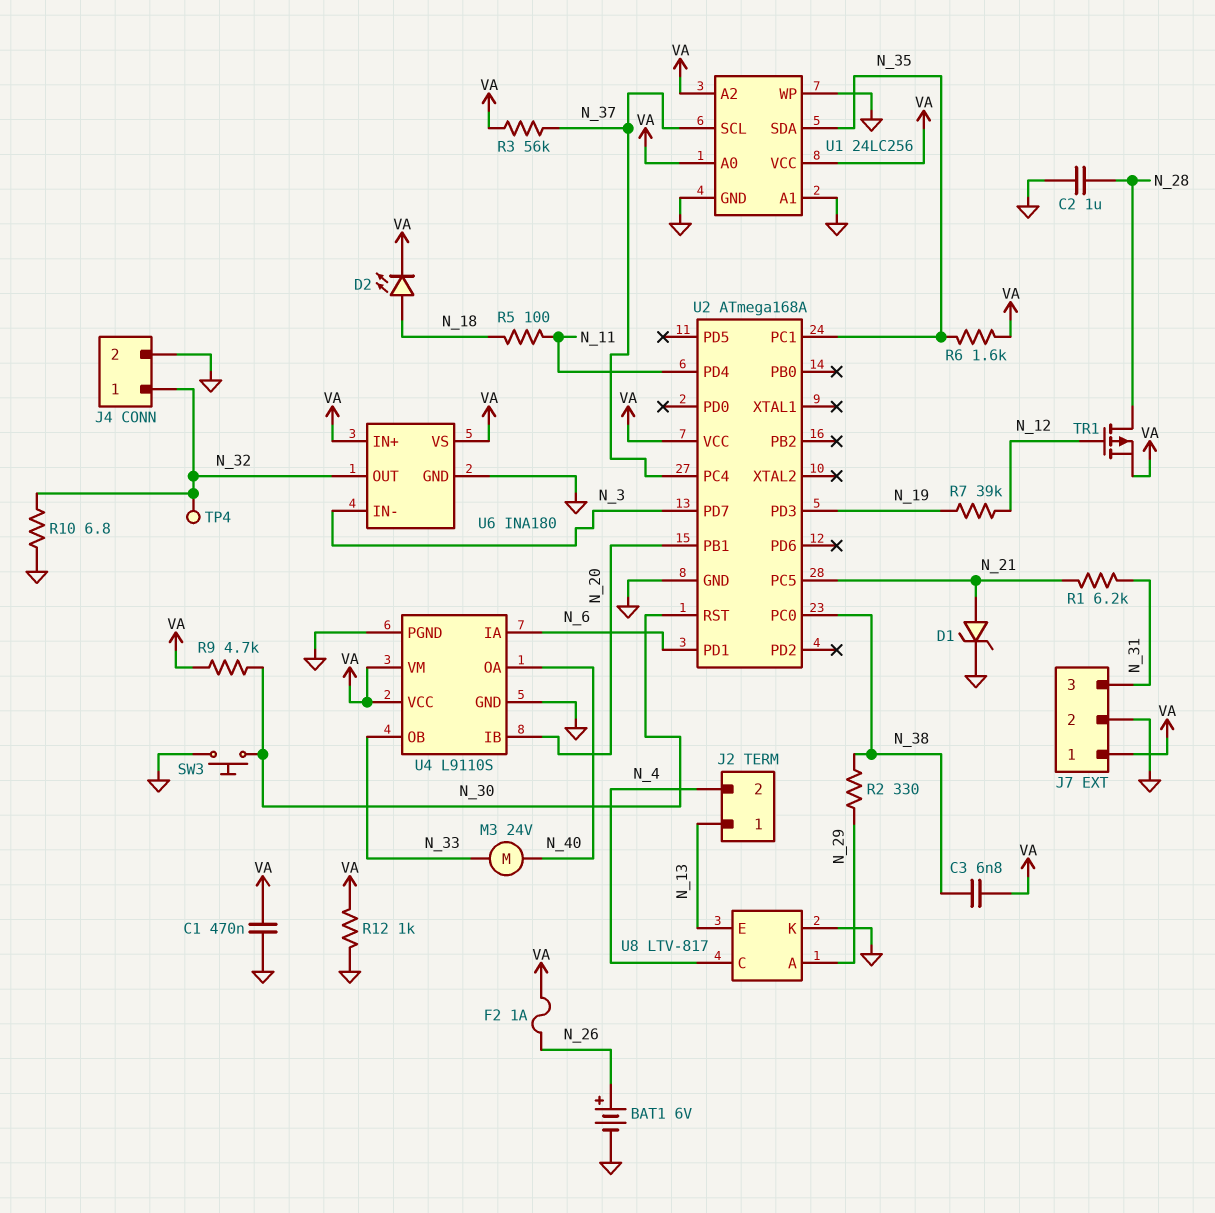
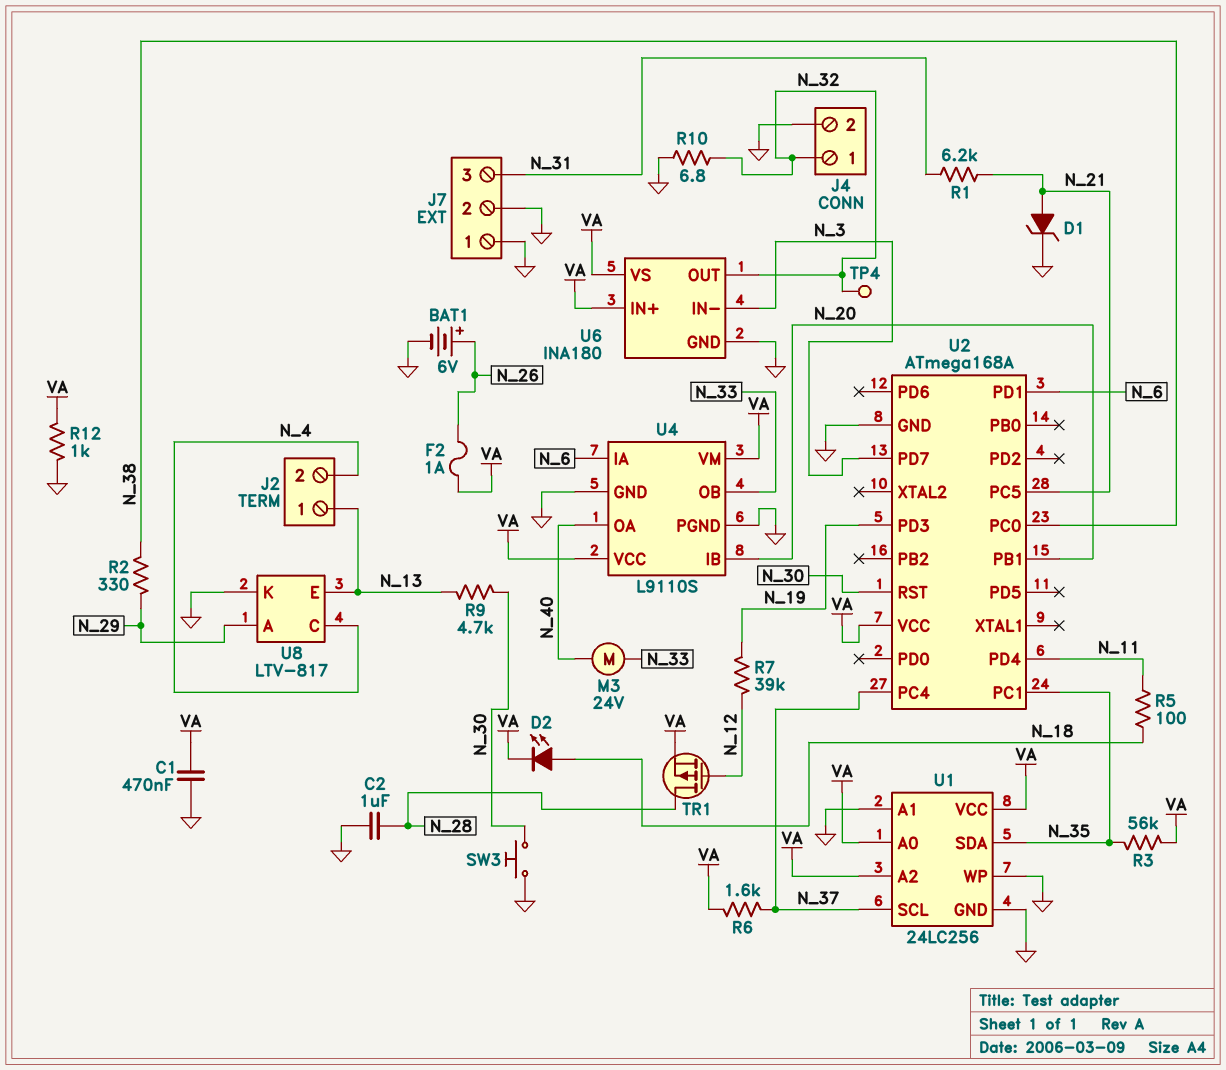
C3: 6.8nF (N_38, VA) -> none
J7 pin 1: VA -> GND
R3: 56k (N_37, VA) -> 56k (N_35, VA)
R6: 1.6k (N_35, VA) -> 1.6k (N_37, VA)
R9: 4.7k (N_30, VA) -> 4.7k (N_13, N_30)

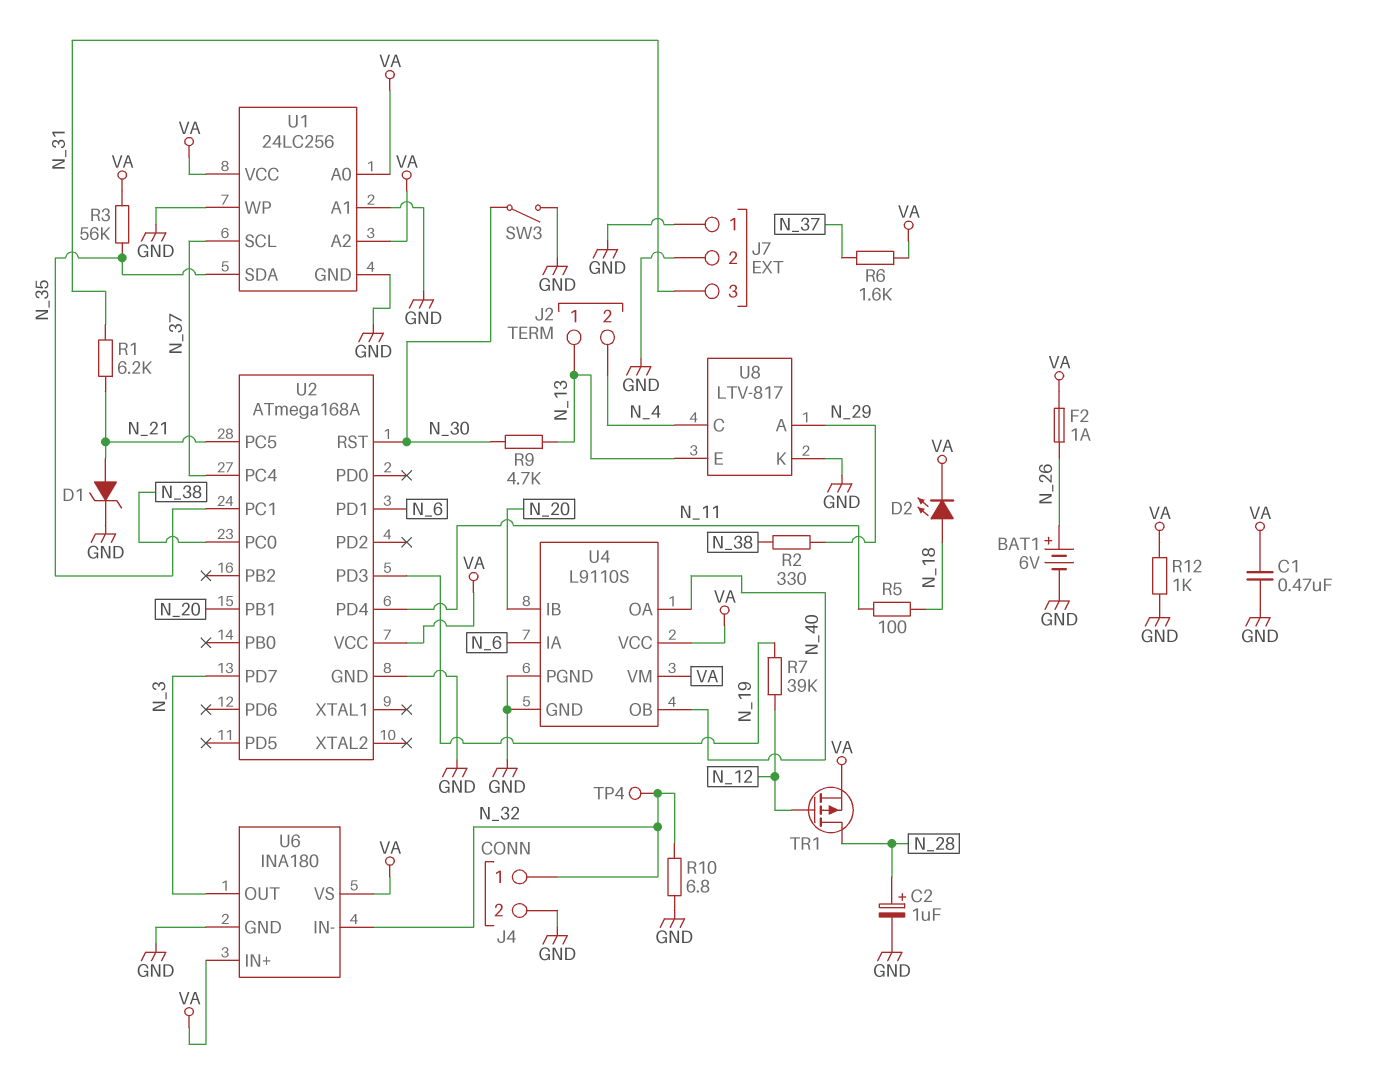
C2: 1uF (GND, N_28) -> 1uF (plus N_28, minus GND)
M3: motor 24V (N_33, N_40) -> none
SW3: button (GND, N_30) -> switch (GND, N_30)
U4 pin OB: N_33 -> N_40
U6 pin IN-: N_3 -> N_32
U6 pin OUT: N_32 -> N_3

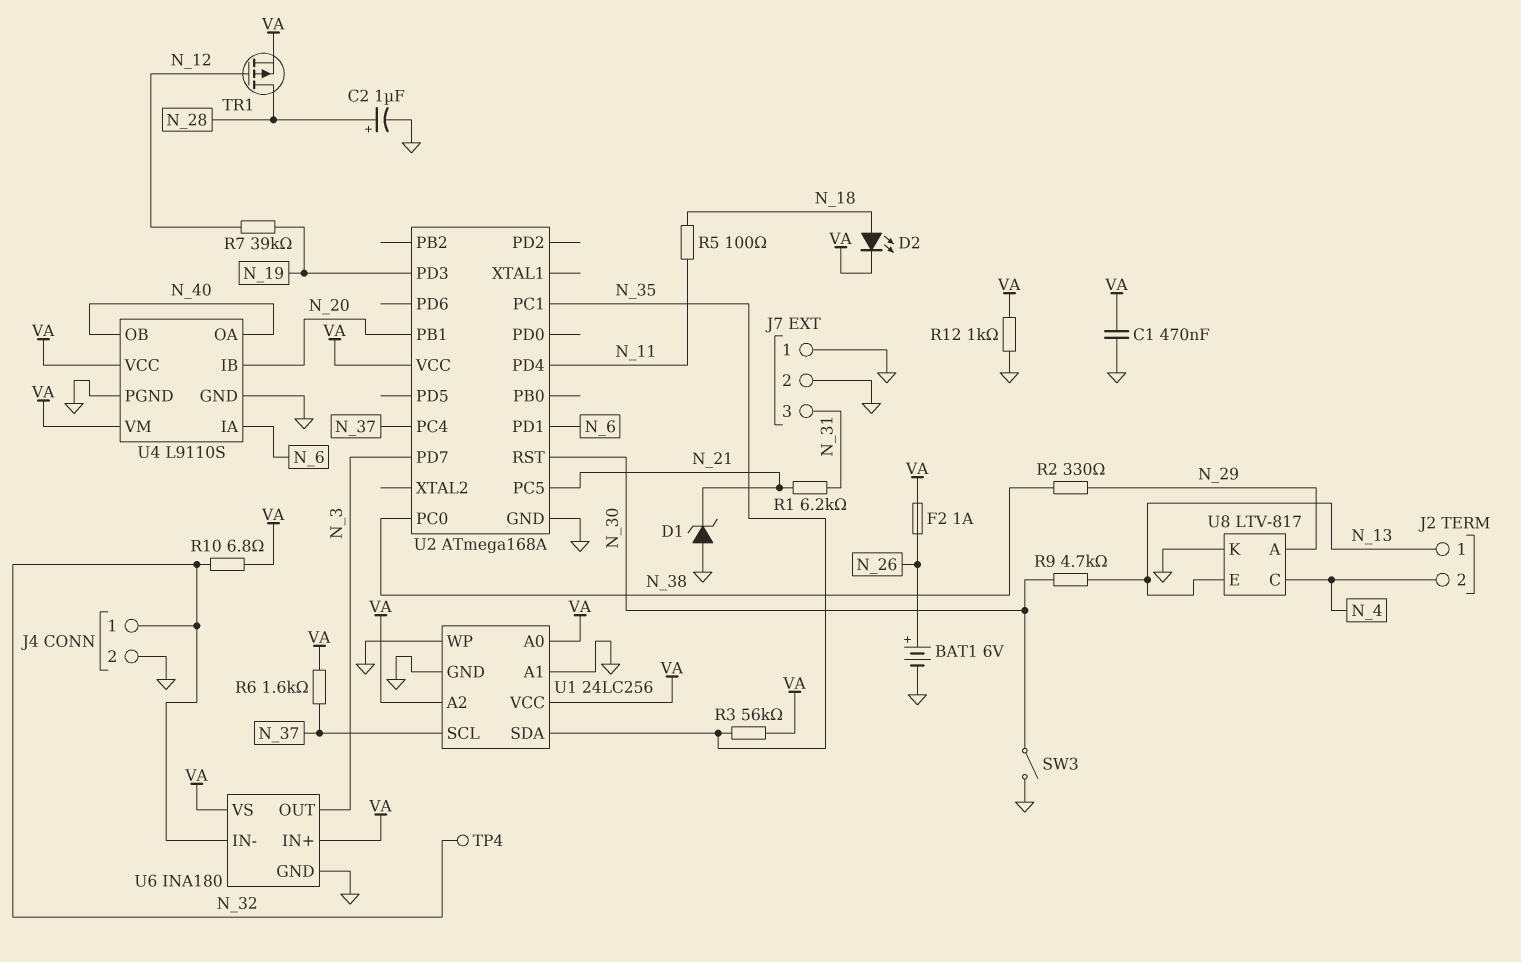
D1: zener (A N_21, K GND) -> zener (A GND, K N_21)
R10: 6.8 (GND, N_32) -> 6.8 (N_32, VA)

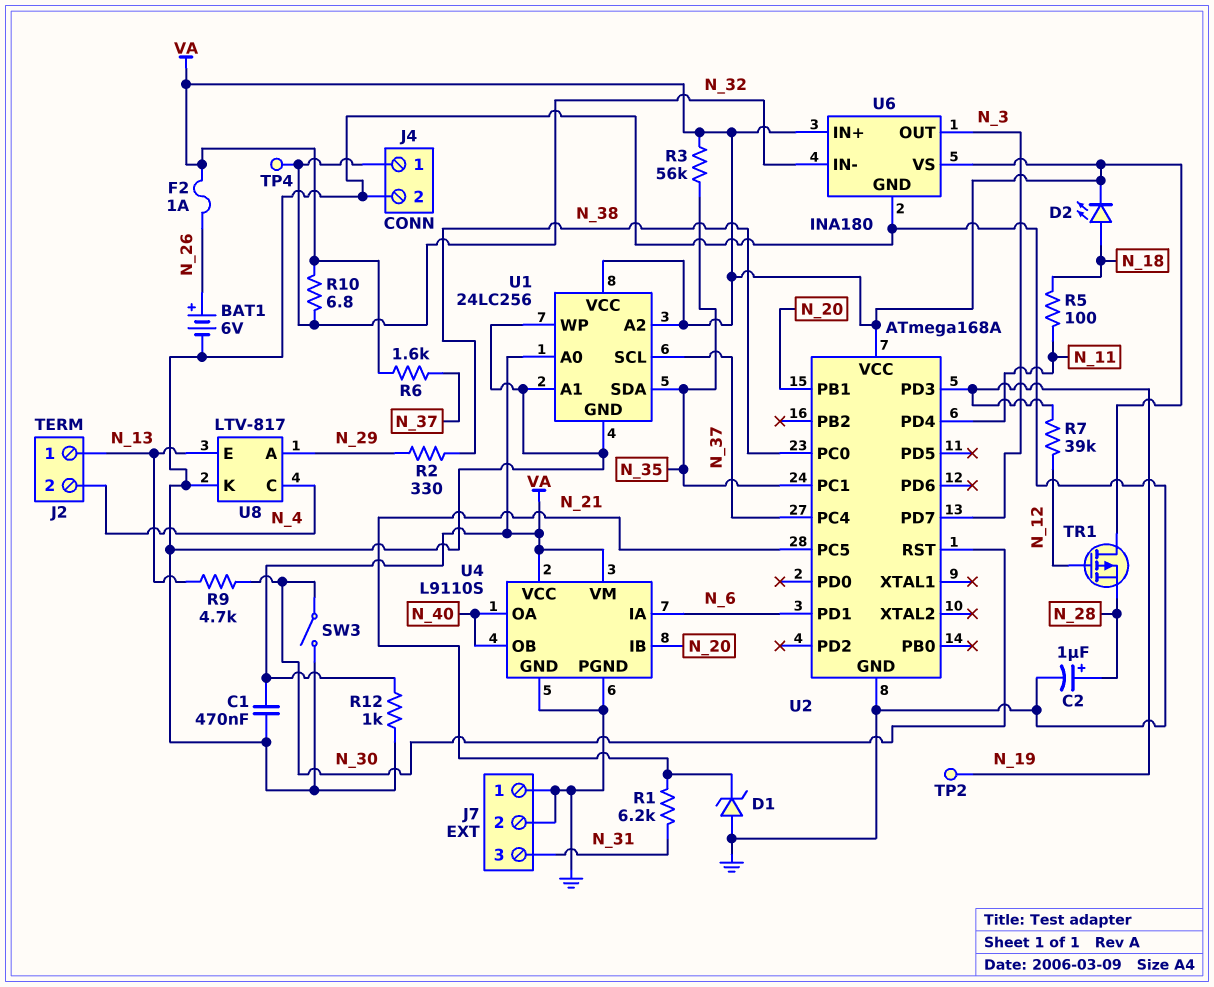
TP2: none -> test point (N_19)
TR1: PMOS (G N_12, D N_28, S VA) -> PMOS (G N_12, D VA, S N_28)

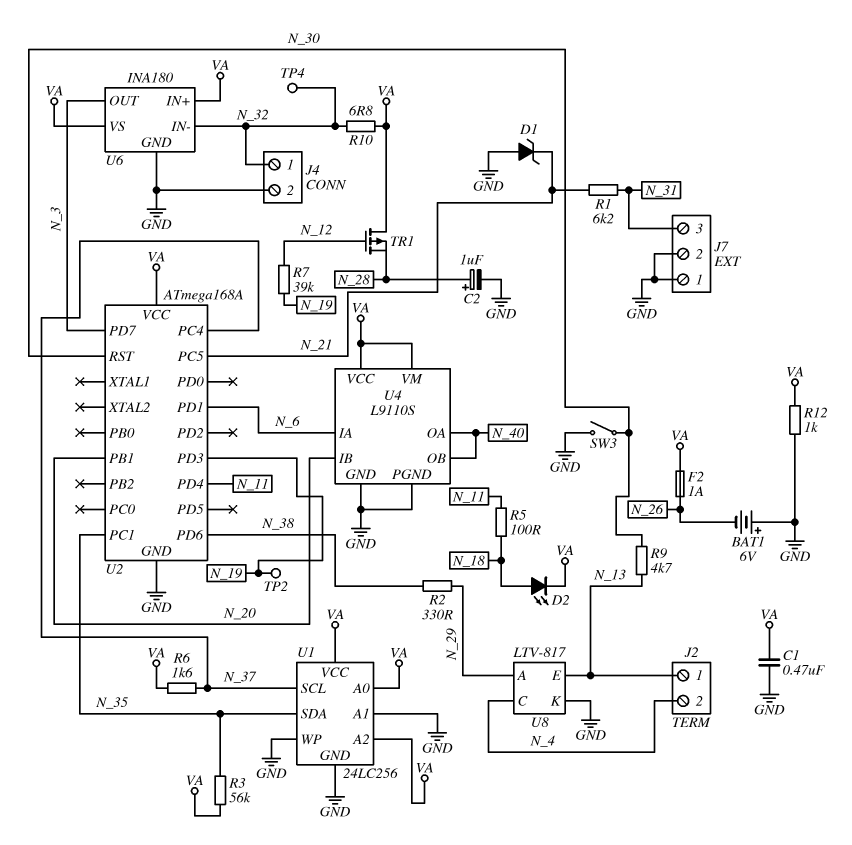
BAT1: 6V (plus N_26, minus GND) -> 6V (plus GND, minus N_26)
U2 pin PC0: N_38 -> none
U2 pin PD6: none -> N_38

